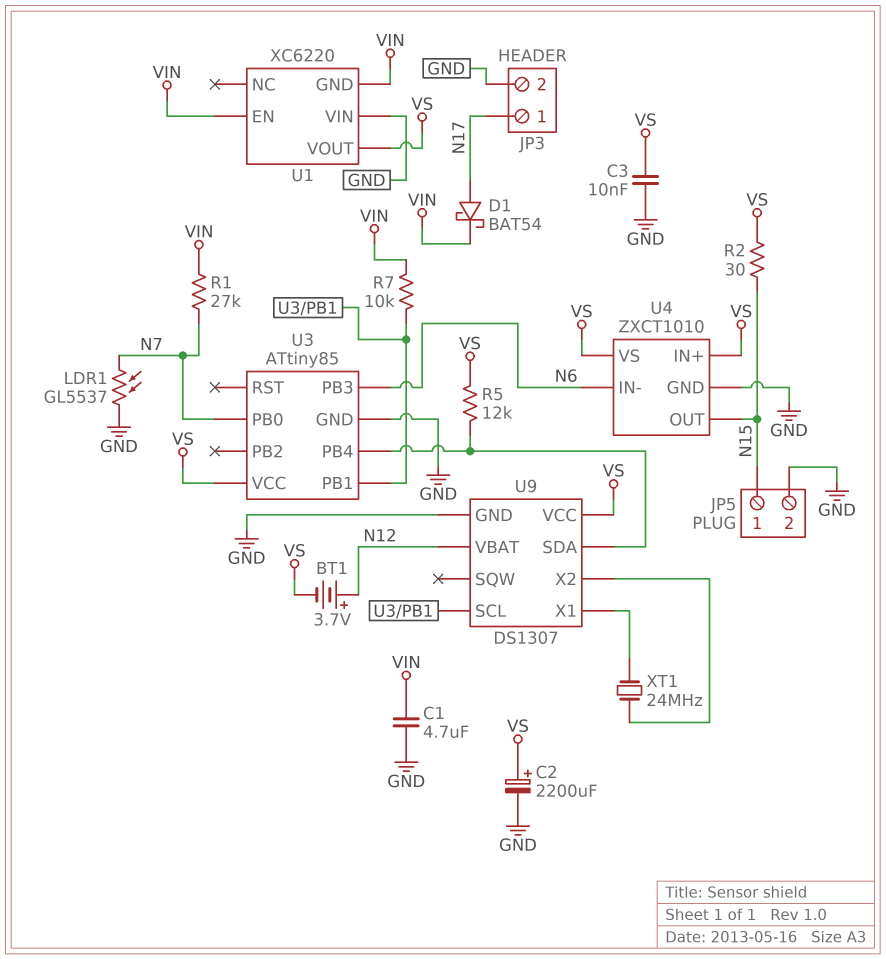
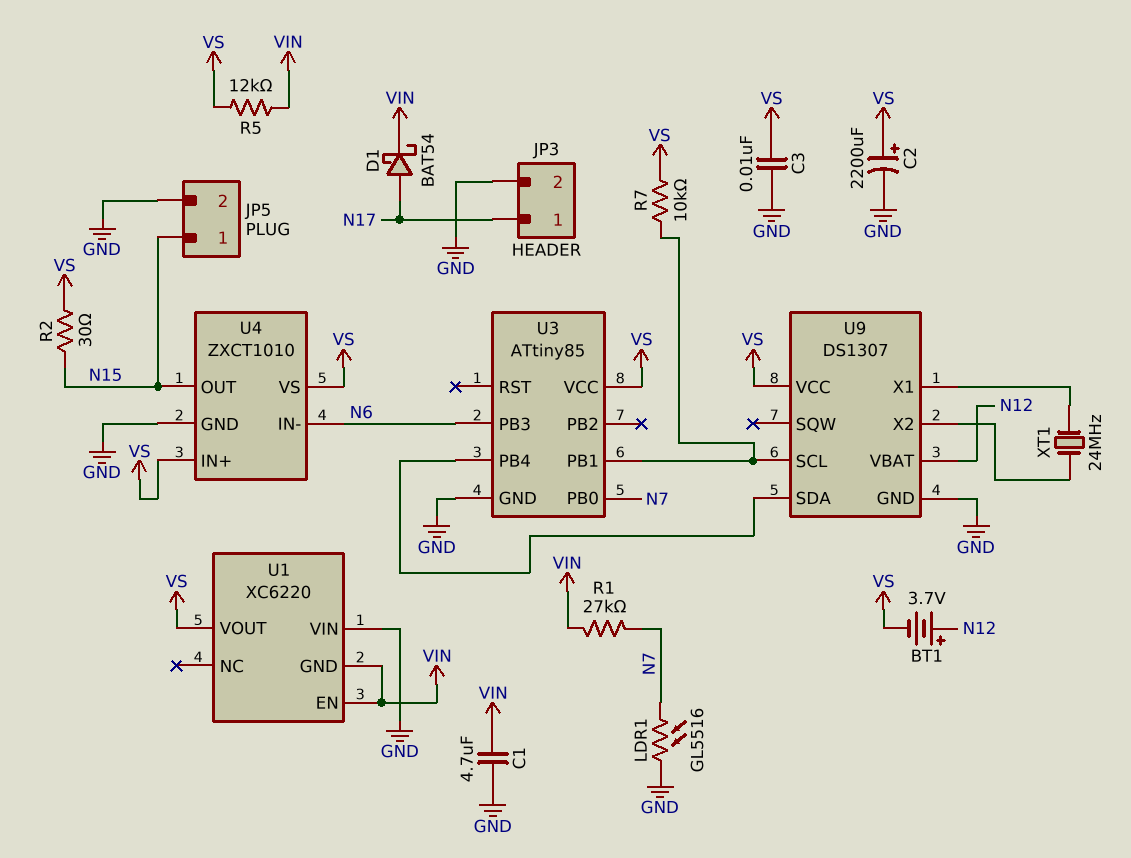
LDR1: GL5537 (GND, N7) -> GL5516 (GND, N7)
R5: 12k (U3/PB4, VS) -> 12k (VIN, VS)
R7: 10k (U3/PB1, VIN) -> 10k (U3/PB1, VS)

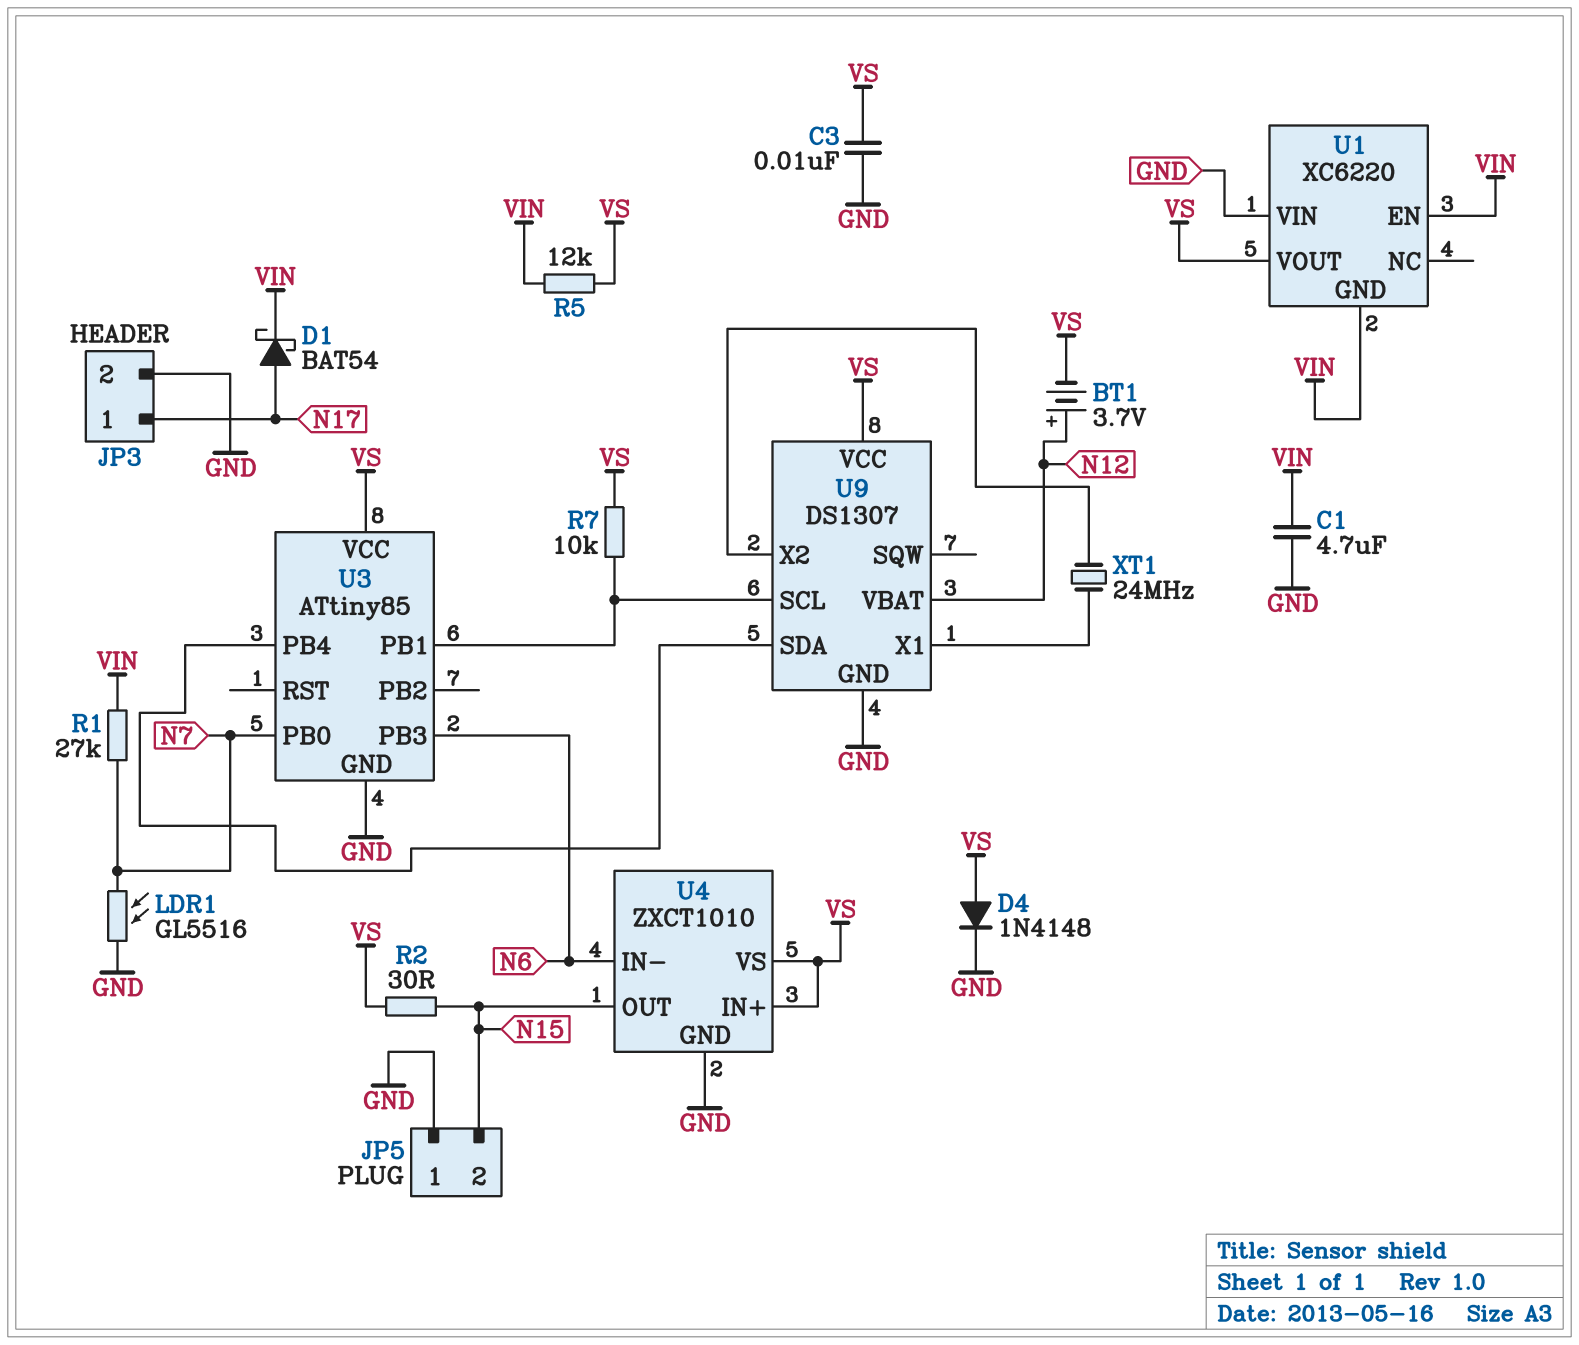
C2: 2200uF (plus VS, minus GND) -> none
D4: none -> diode 1N4148 (A VS, K GND)
JP5 pin 1: N15 -> GND
JP5 pin 2: GND -> N15

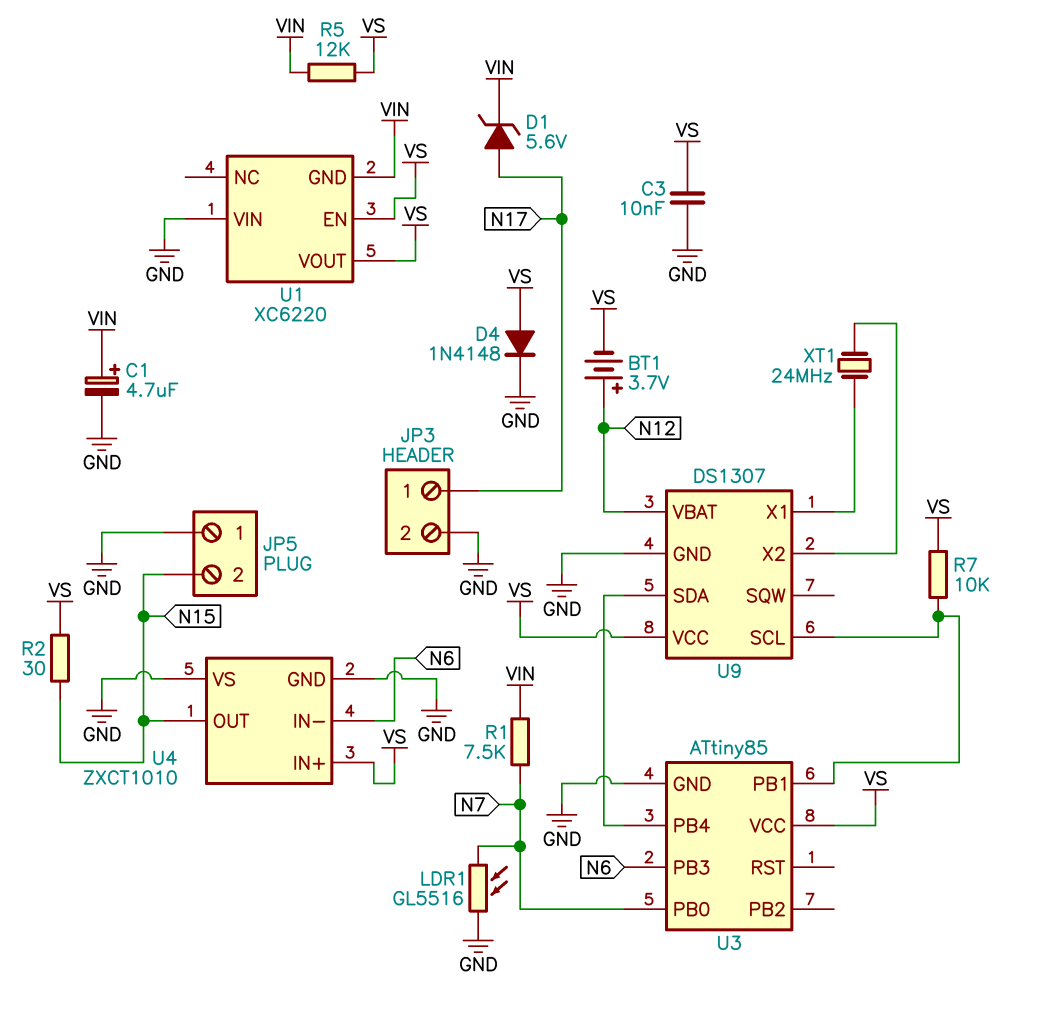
C1: 4.7uF (GND, VIN) -> 4.7uF (plus VIN, minus GND)
D1: schottky BAT54 (A N17, K VIN) -> zener 5.6V (A N17, K VIN)
R1: 27k (N7, VIN) -> 7.5k (N7, VIN)
U1 pin EN: VIN -> VS
U4 pin VS: VS -> GND

